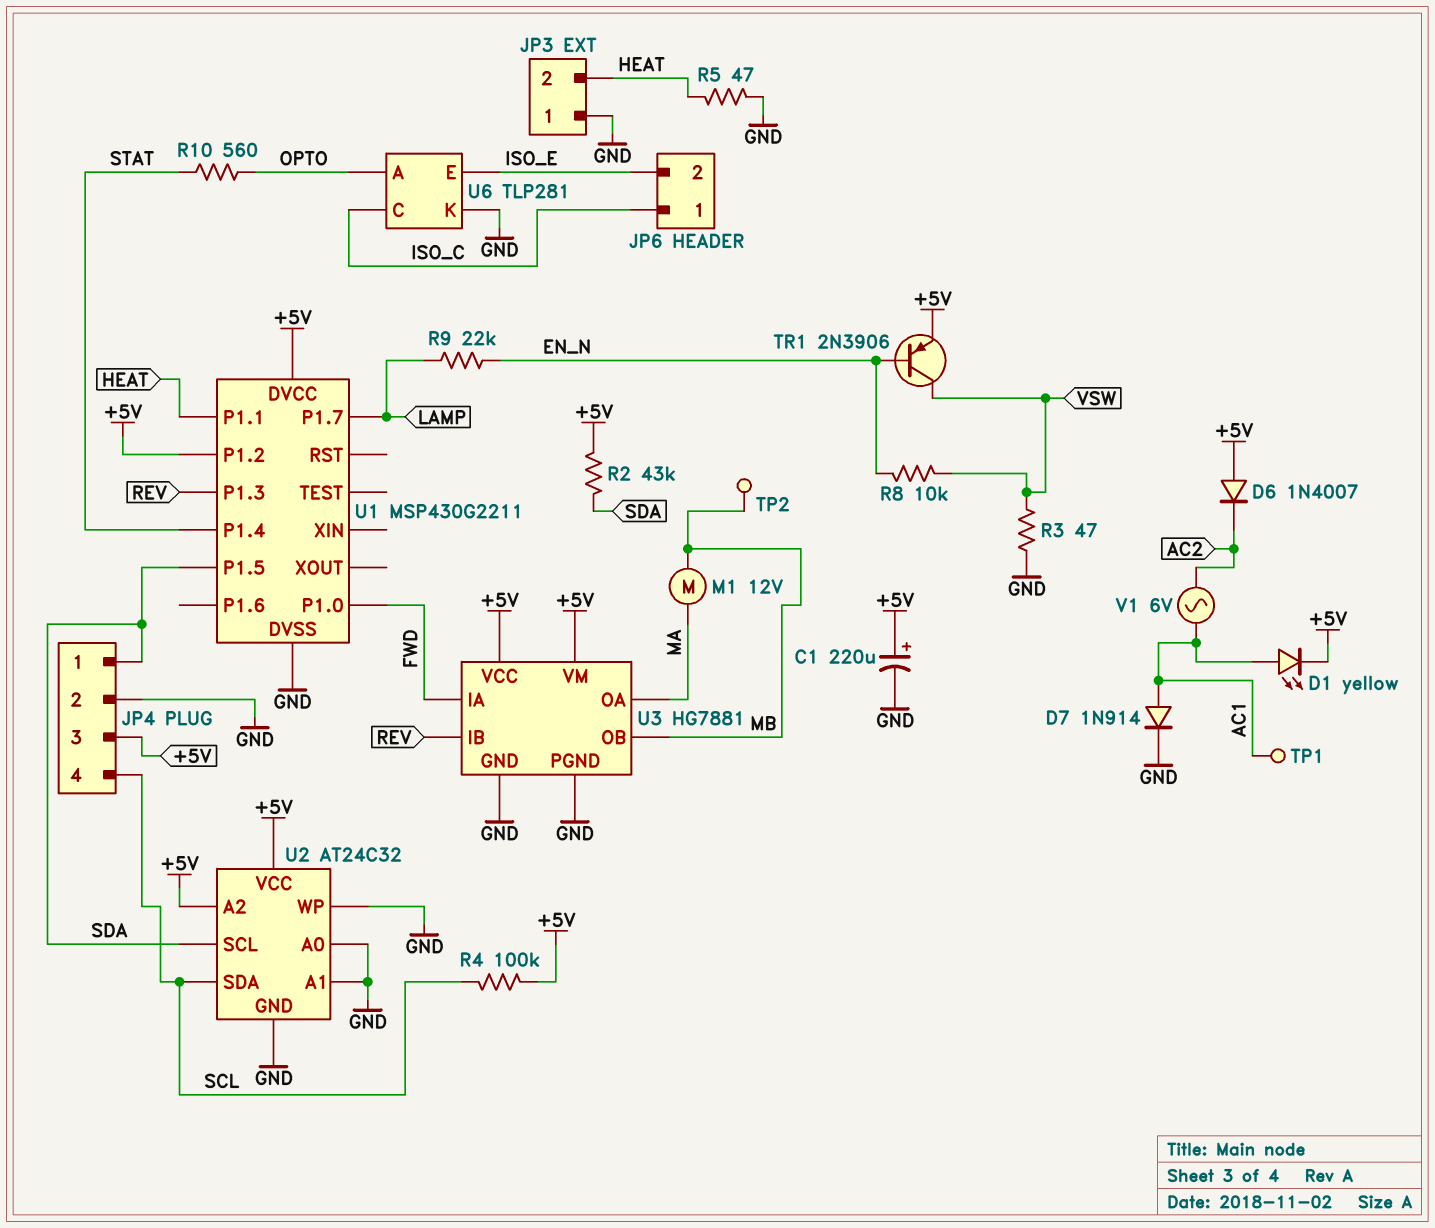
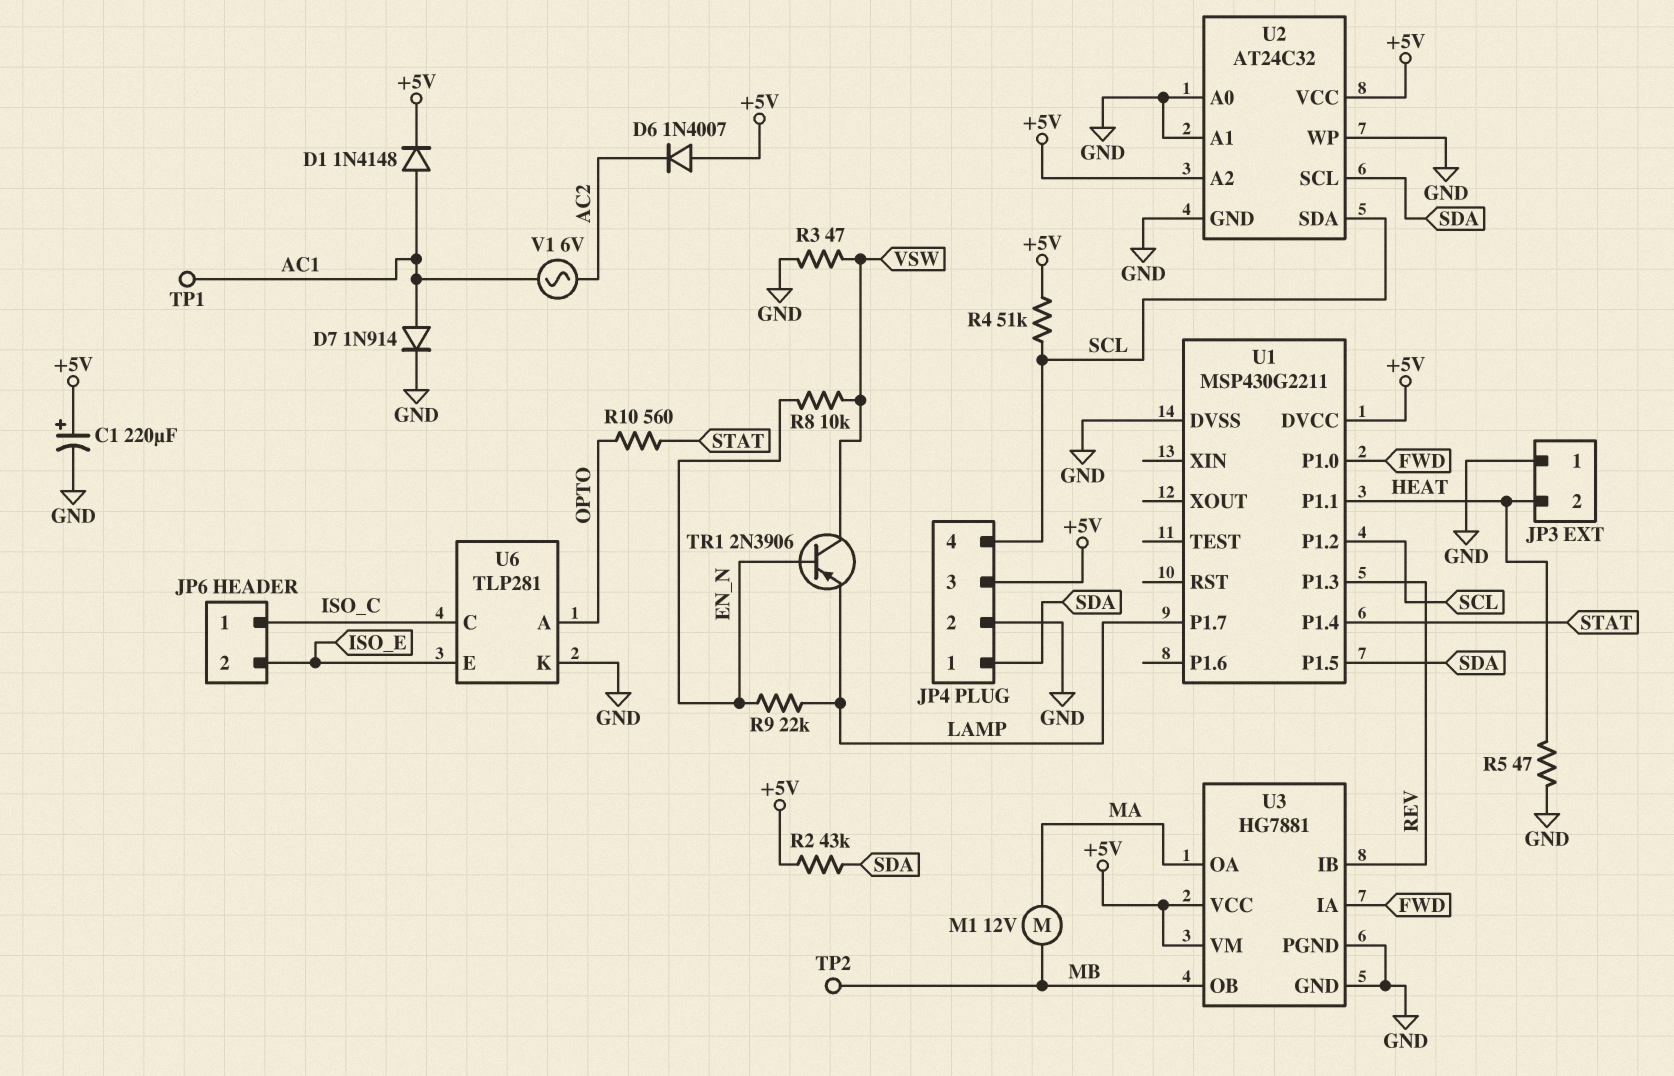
D1: LED yellow (A AC1, K +5V) -> diode 1N4148 (A AC1, K +5V)
R4: 100k (+5V, SCL) -> 51k (+5V, SCL)
TR1: PNP 2N3906 (B EN_N, C VSW, E +5V) -> PNP 2N3906 (B EN_N, C VSW, E LAMP)
U1 pin P1.2: +5V -> SCL

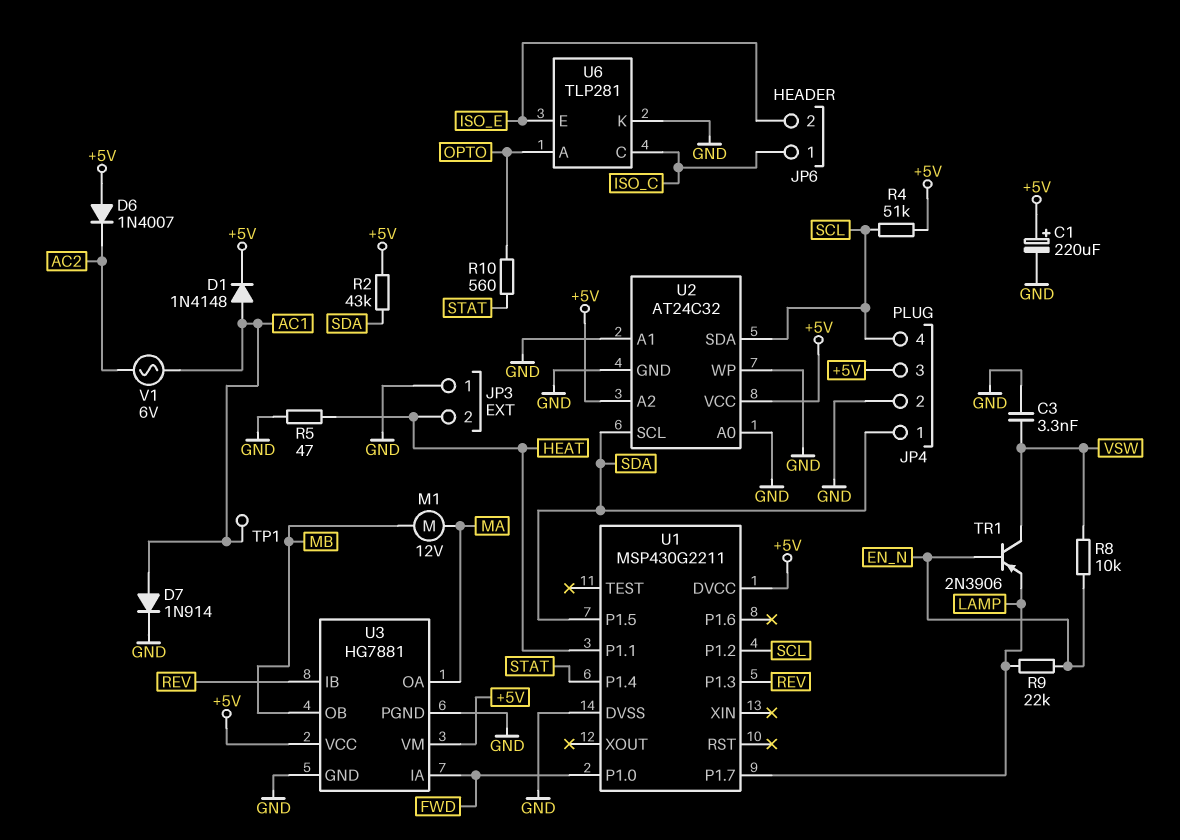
C3: none -> 3.3nF (GND, VSW)
R3: 47 (GND, VSW) -> none
TP2: test point (MB) -> none

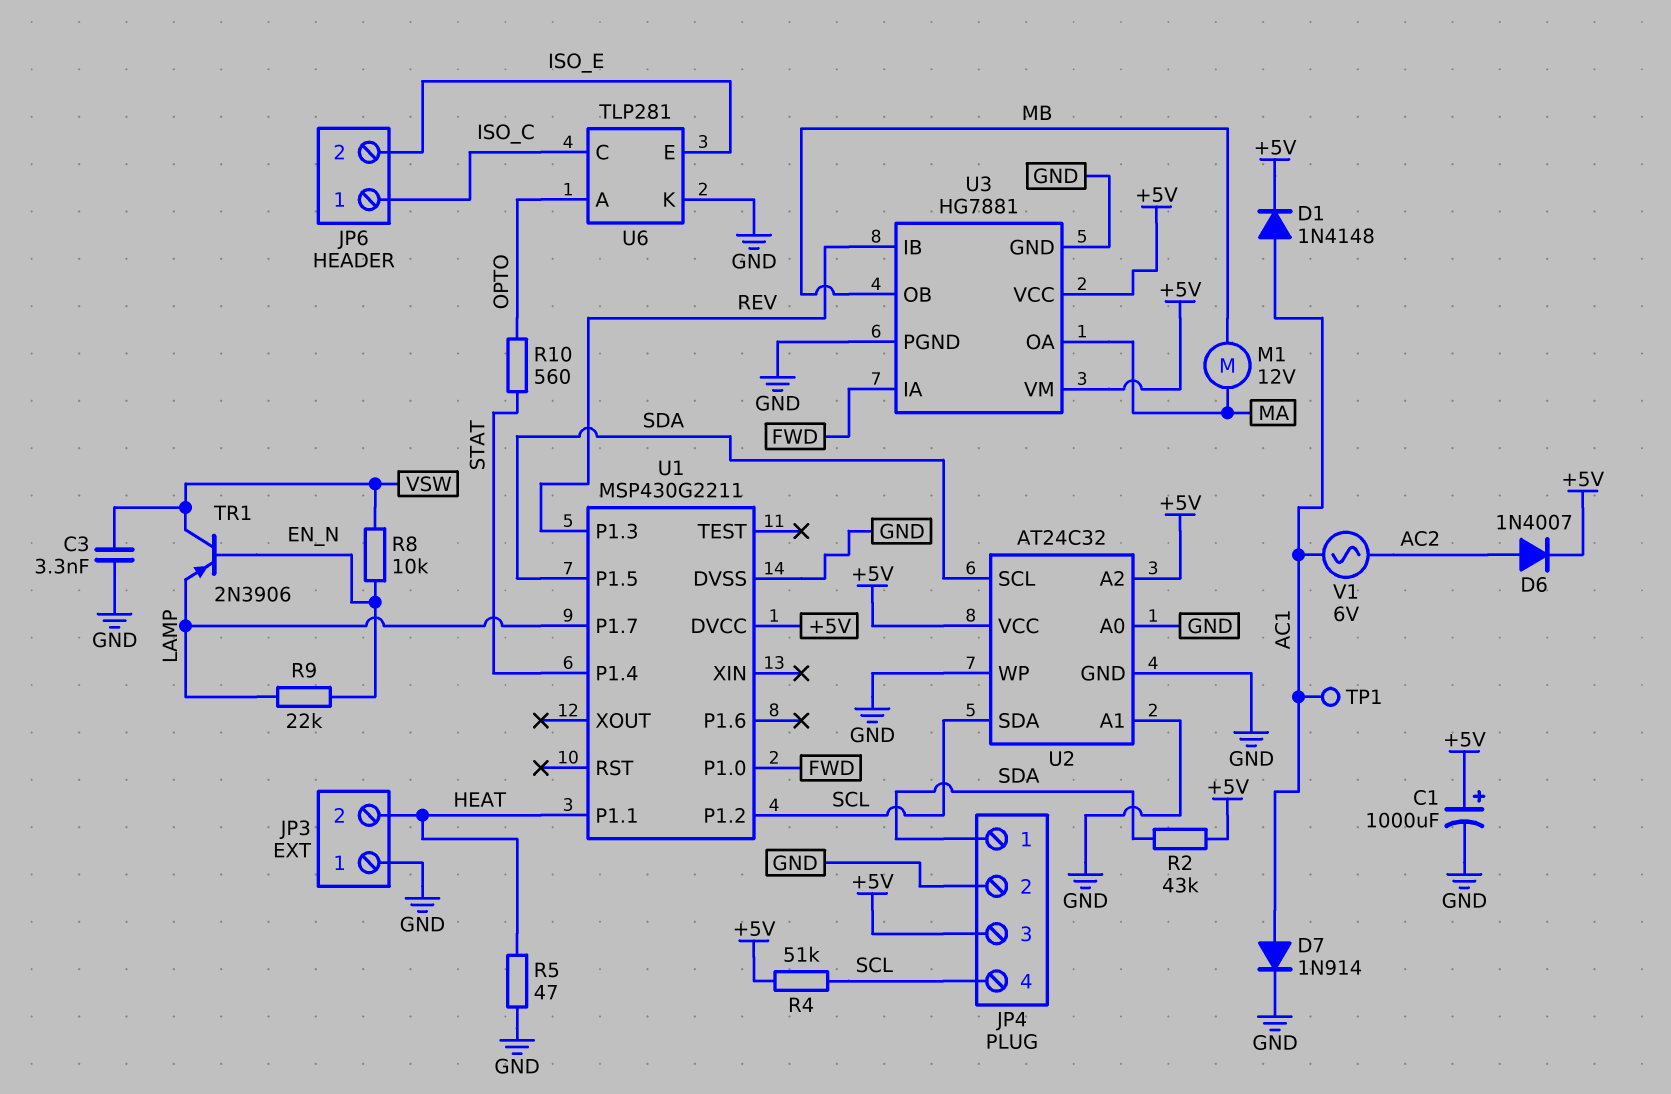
C1: 220uF (plus +5V, minus GND) -> 1000uF (plus +5V, minus GND)
D6: diode 1N4007 (A +5V, K AC2) -> diode 1N4007 (A AC2, K +5V)

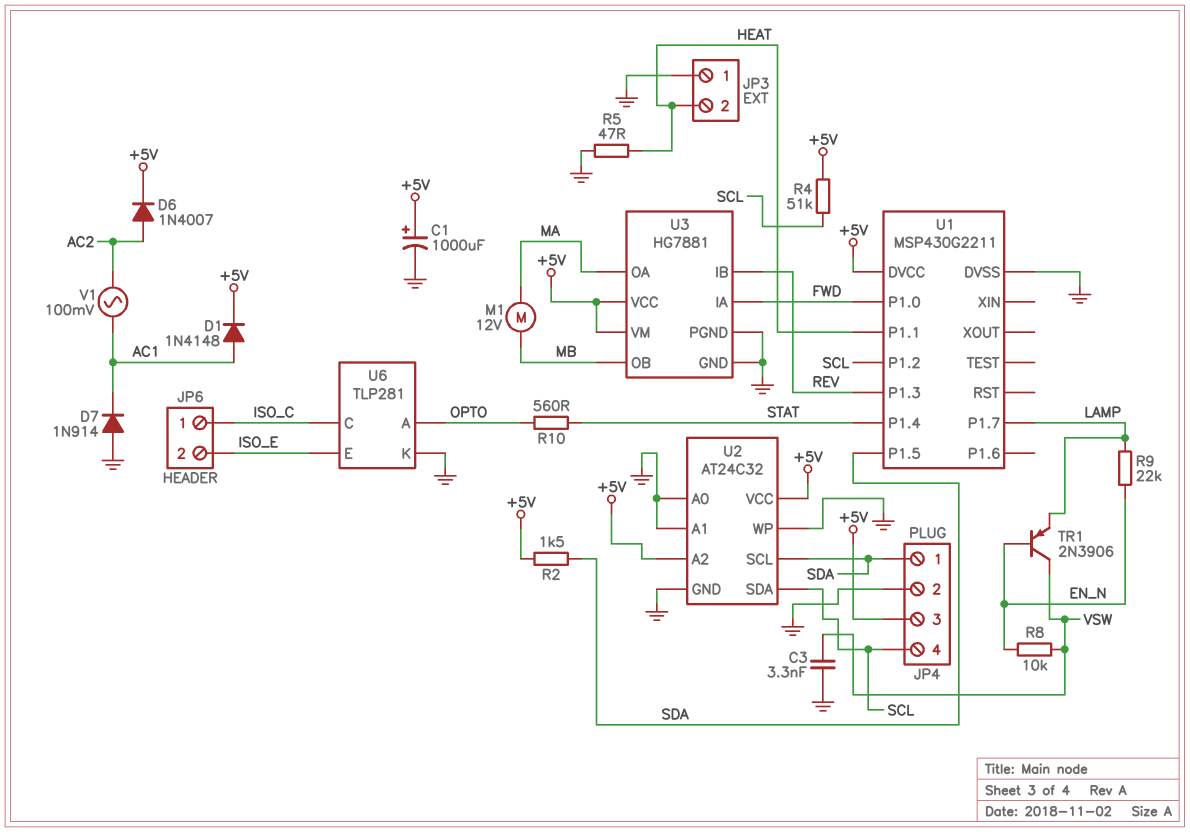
D7: diode 1N914 (A AC1, K GND) -> diode 1N914 (A GND, K AC1)
R2: 43k (+5V, SDA) -> 1.5k (+5V, SDA)
TP1: test point (AC1) -> none
V1: AC 6V (AC1, AC2) -> AC 100mV (AC1, AC2)

